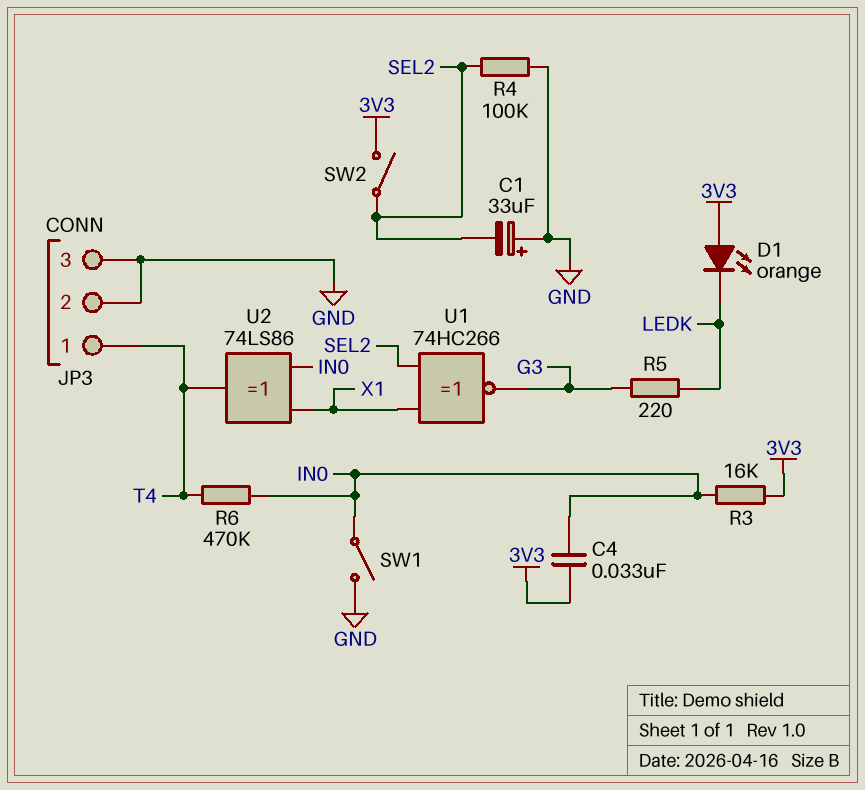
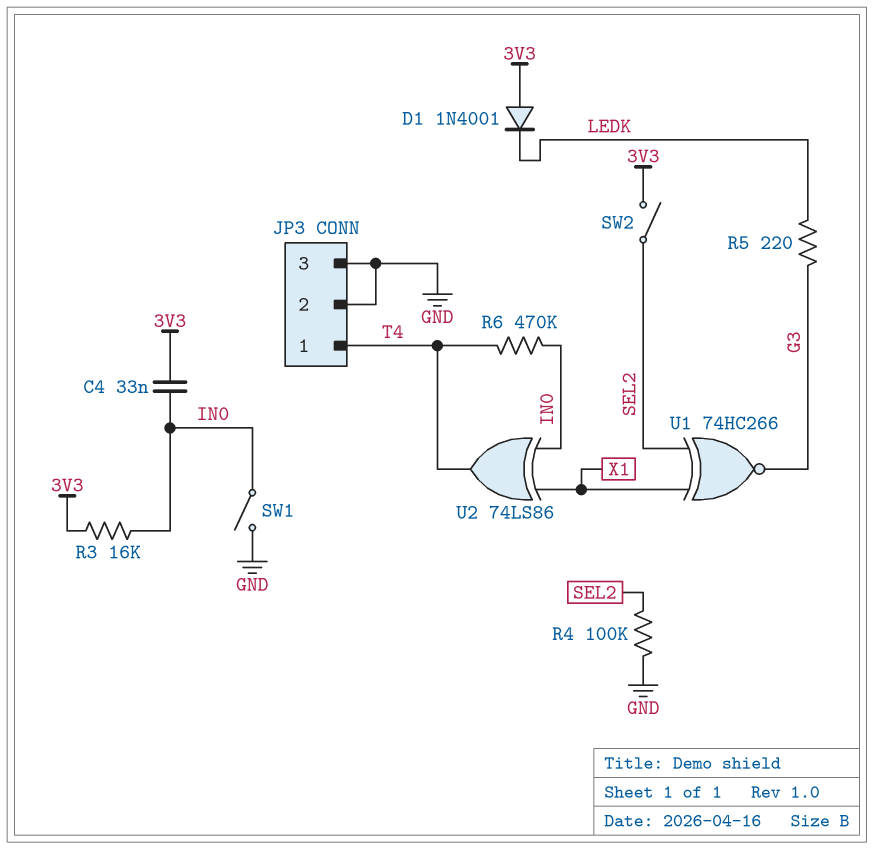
C1: 33uF (plus GND, minus SEL2) -> none
D1: LED orange (A 3V3, K LEDK) -> diode 1N4001 (A 3V3, K LEDK)

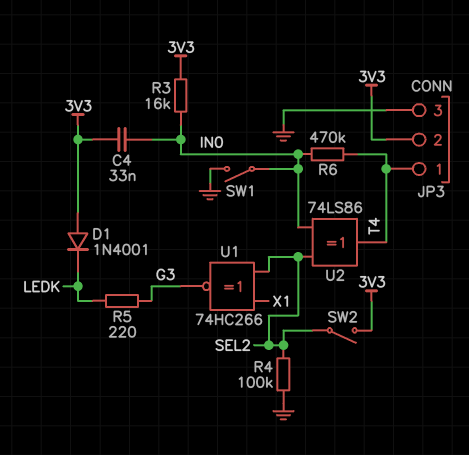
JP3 pin 2: GND -> 3V3
U2: XOR 74LS86 (in IN0, in X1, out T4) -> XOR 74LS86 (in IN0, in SEL2, out T4)

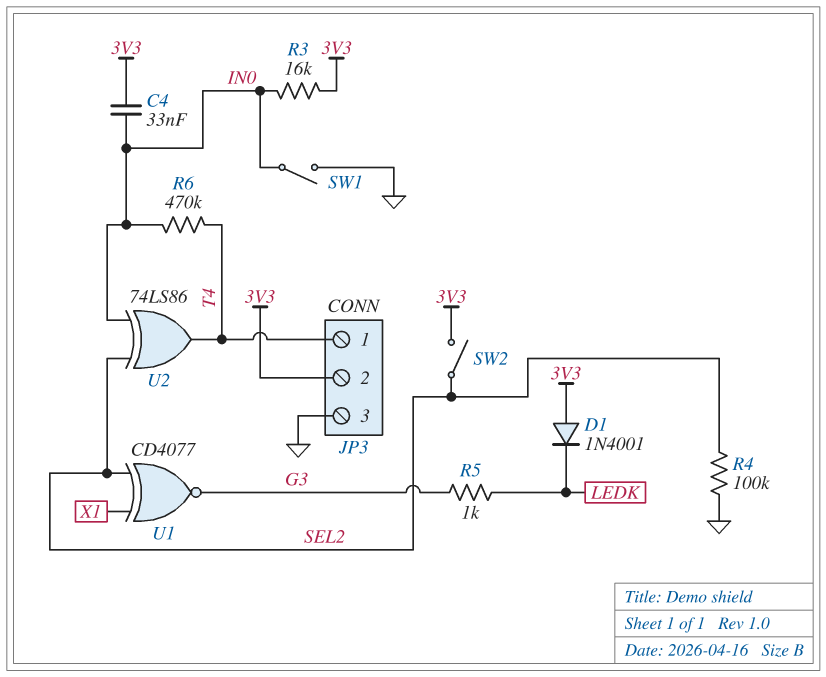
R5: 220 (G3, LEDK) -> 1k (G3, LEDK)
U1: XNOR 74HC266 (in SEL2, in X1, out G3) -> XNOR CD4077 (in SEL2, in X1, out G3)

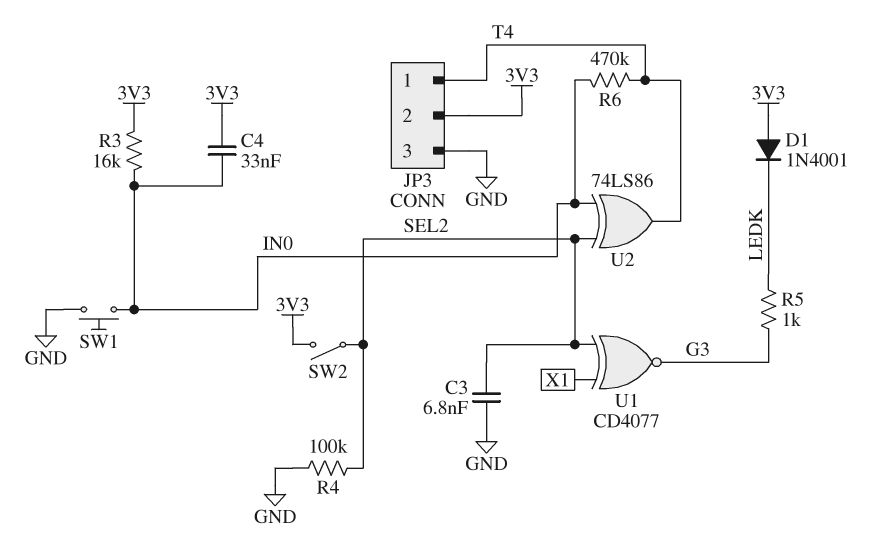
C3: none -> 6.8nF (GND, SEL2)
SW1: switch (GND, IN0) -> button (GND, IN0)

